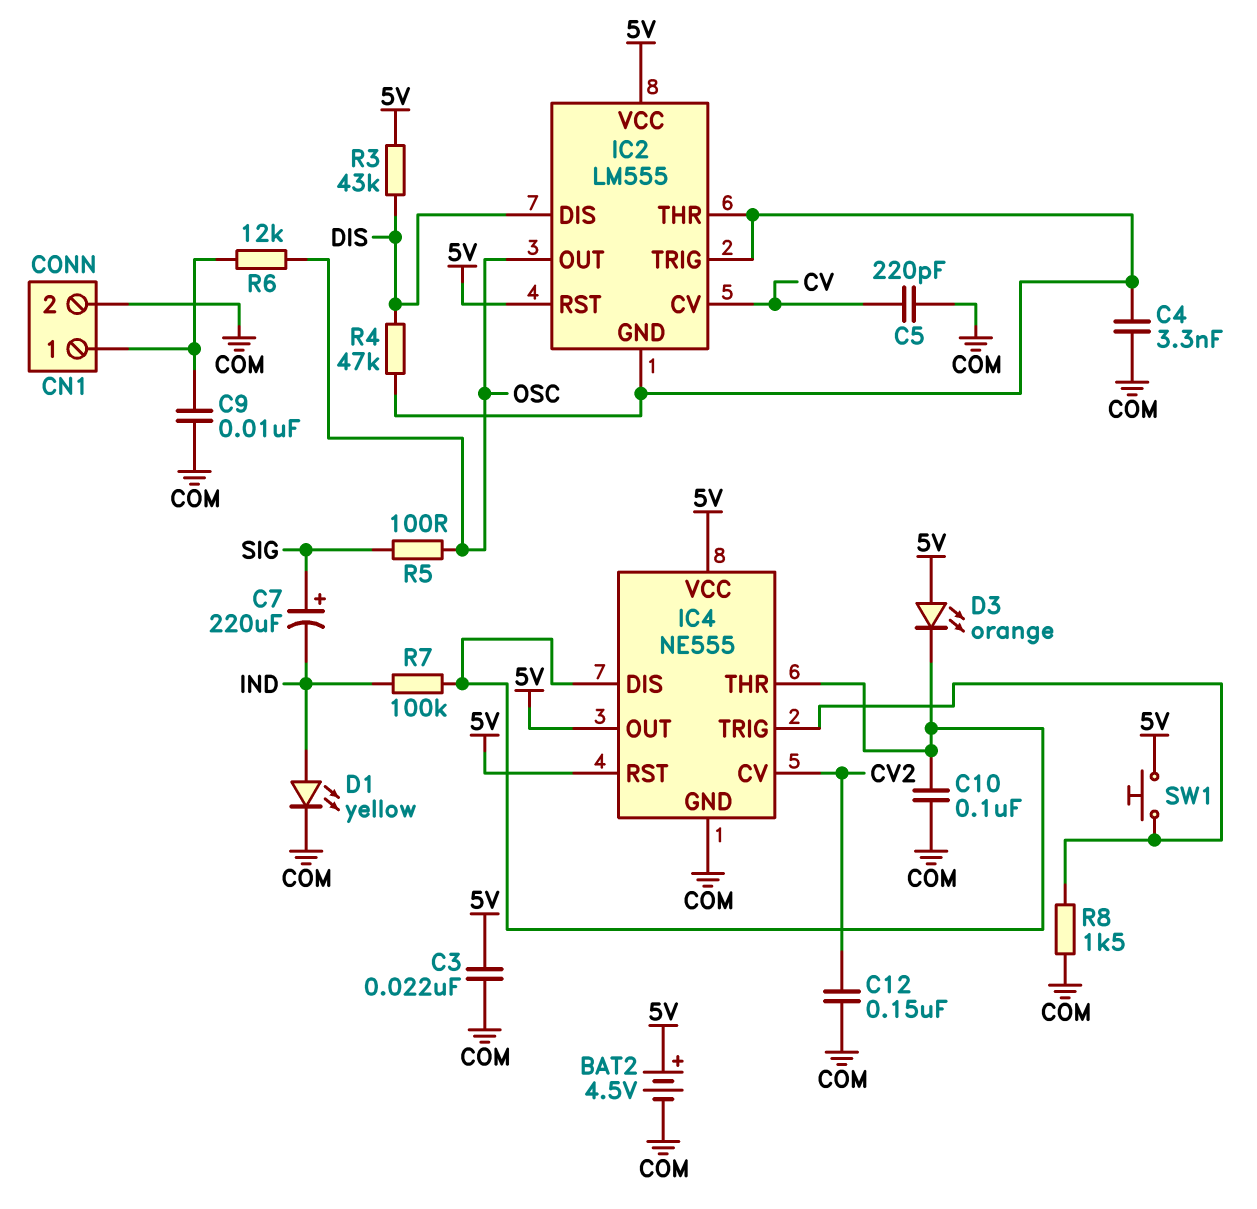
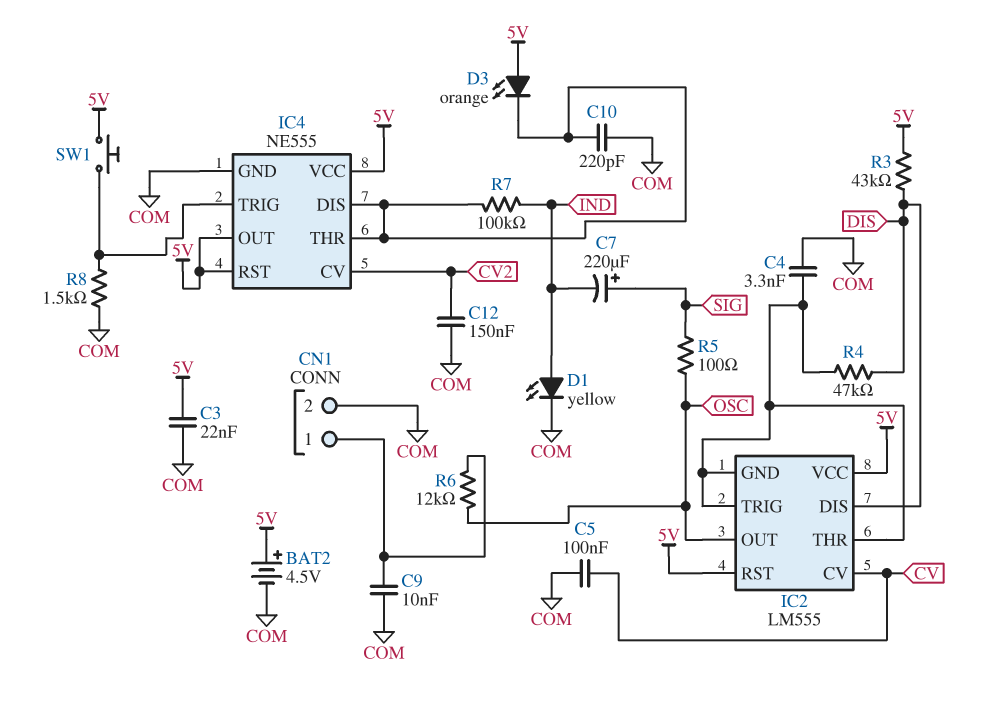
C5: 220pF (COM, CV) -> 100nF (COM, CV)
C10: 100nF (COM, IC4/DIS) -> 220pF (COM, IC4/DIS)

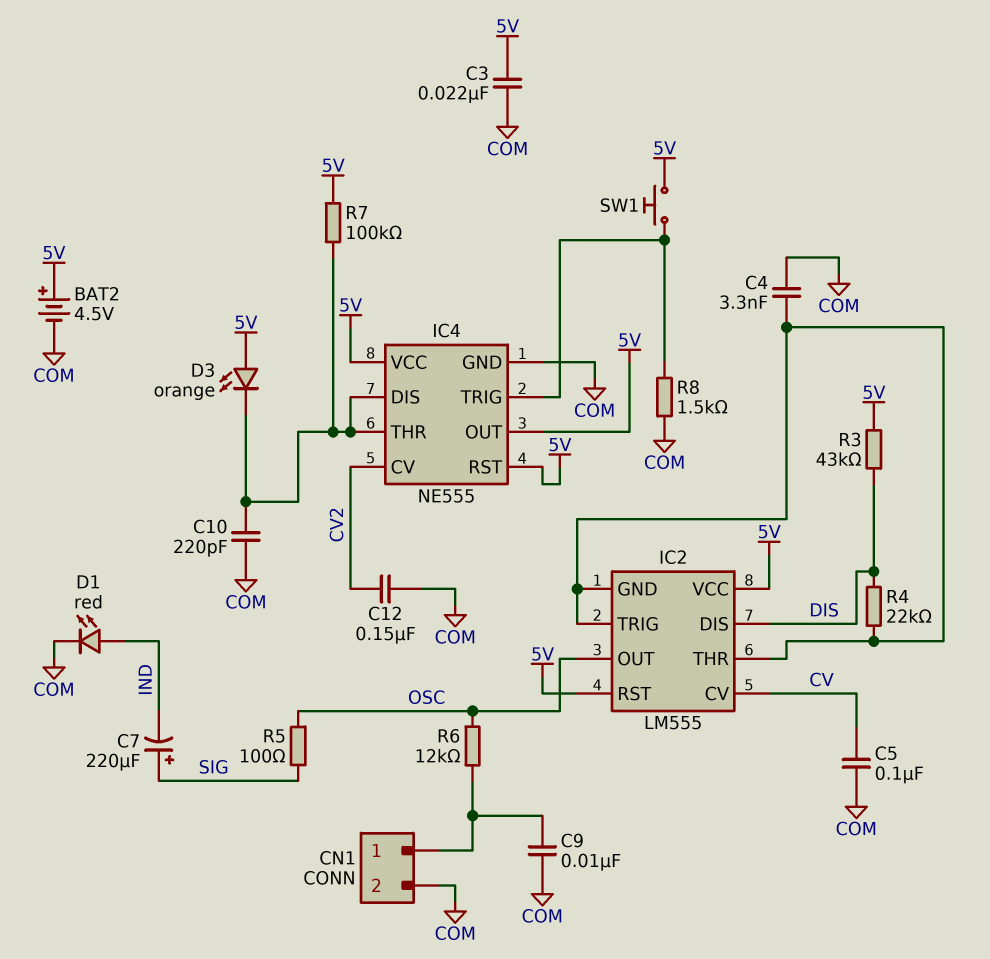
D1: LED yellow (A IND, K COM) -> LED red (A IND, K COM)
R4: 47k (DIS, IC2/GND) -> 22k (DIS, IC2/GND)
R7: 100k (IC4/DIS, IND) -> 100k (5V, IC4/DIS)

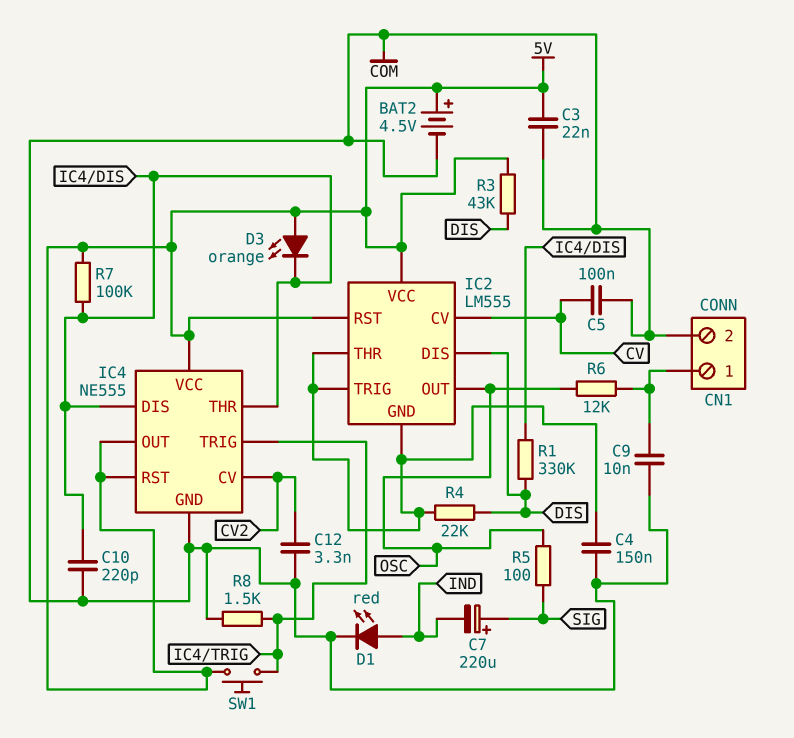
C4: 3.3nF (COM, IC2/GND) -> 150nF (COM, IC2/GND)
C12: 150nF (COM, CV2) -> 3.3nF (COM, CV2)
R1: none -> 330k (DIS, IC4/DIS)

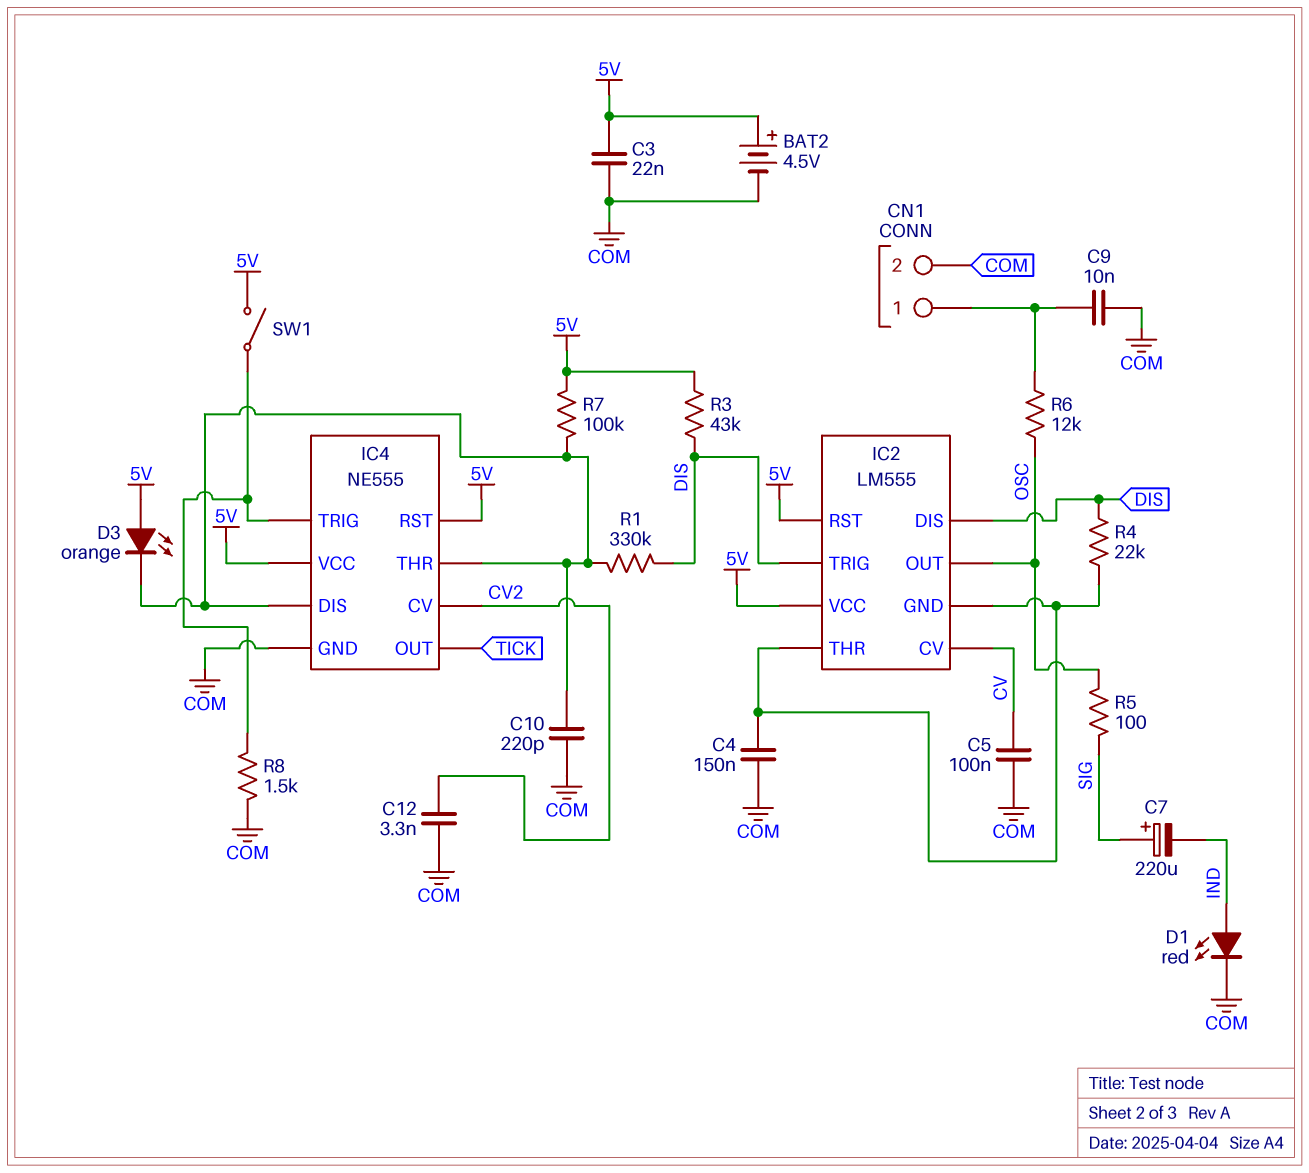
IC2 pin TRIG: IC2/GND -> DIS
IC4 pin OUT: 5V -> TICK
SW1: button (5V, IC4/TRIG) -> switch (5V, IC4/TRIG)

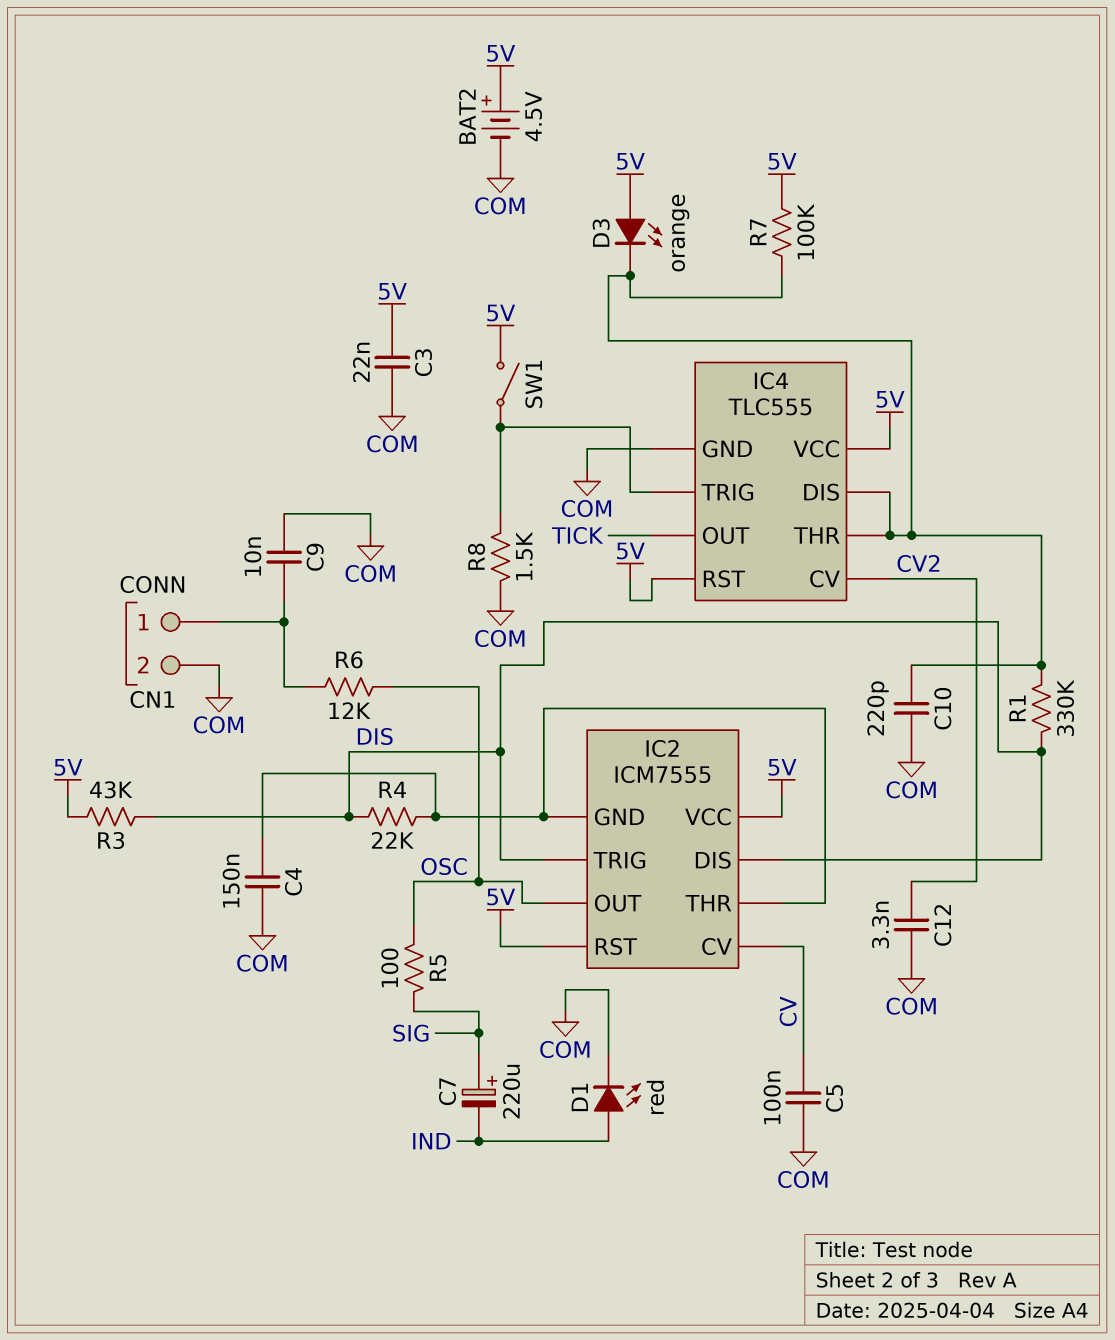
IC2: LM555 -> ICM7555
IC4: NE555 -> TLC555

